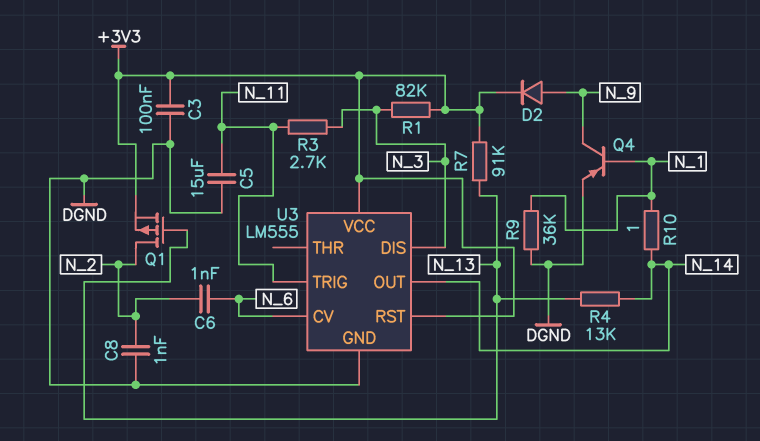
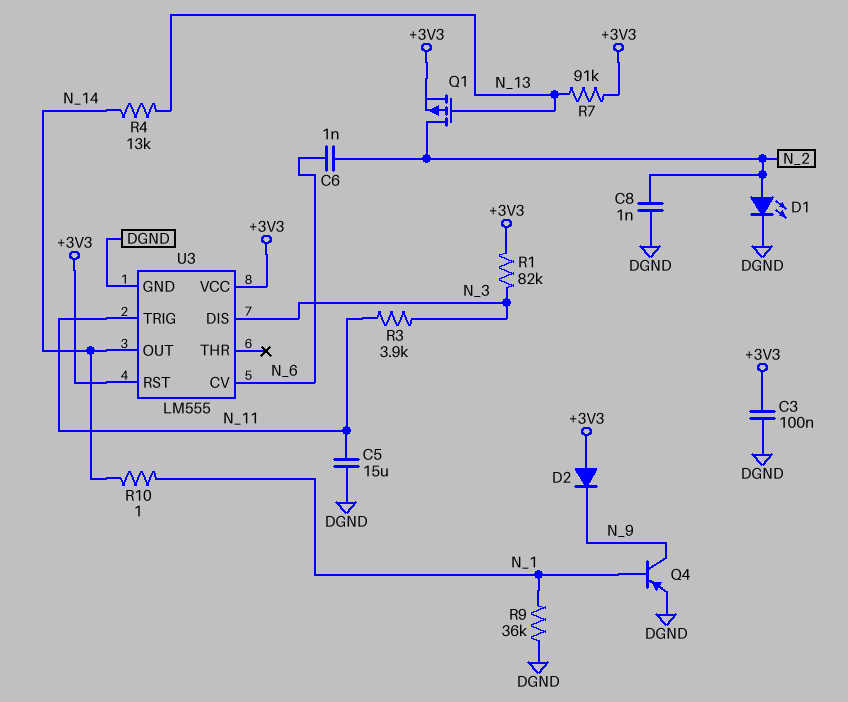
D1: none -> LED (A N_2, K DGND)
D2: diode (A N_9, K +3V3) -> diode (A +3V3, K N_9)
R3: 2.7k (N_3, N_11) -> 3.9k (N_3, N_11)

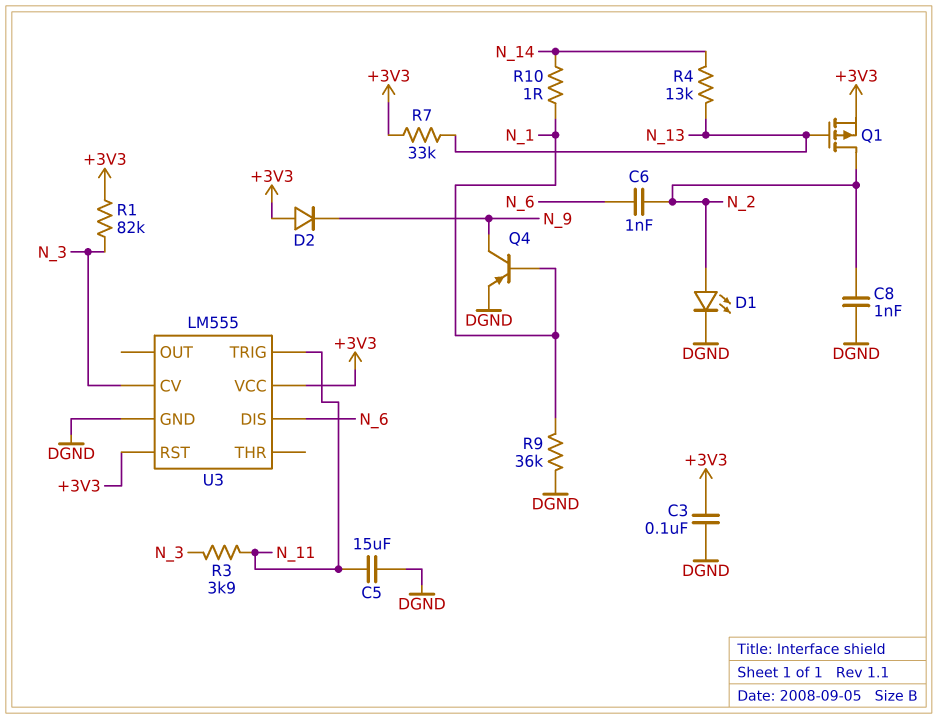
R7: 91k (+3V3, N_13) -> 33k (+3V3, N_13)
U3 pin CV: N_6 -> N_3
U3 pin DIS: N_3 -> N_6
U3 pin OUT: N_14 -> none

